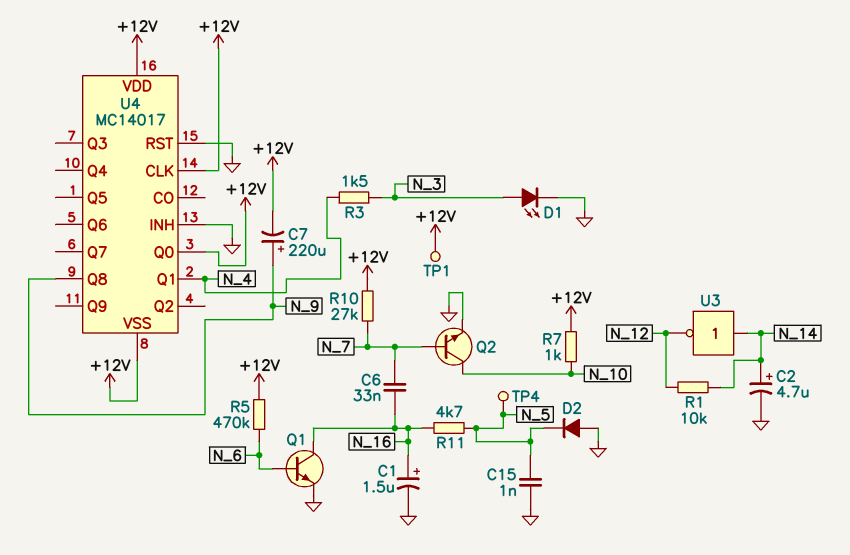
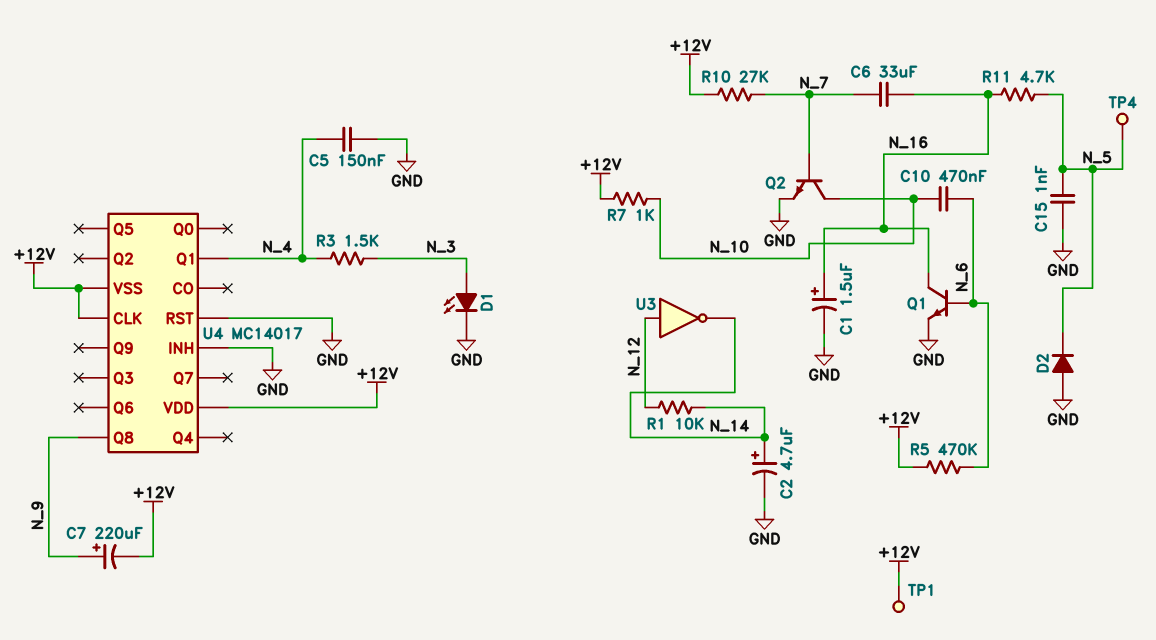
C5: none -> 150nF (GND, N_4)
C6: 33nF (N_7, N_16) -> 33uF (N_7, N_16)
C10: none -> 470nF (N_6, N_10)
U3: NOT (in N_14, out N_12) -> NOT (in N_12, out N_14)
U4 pin Q0: +12V -> none

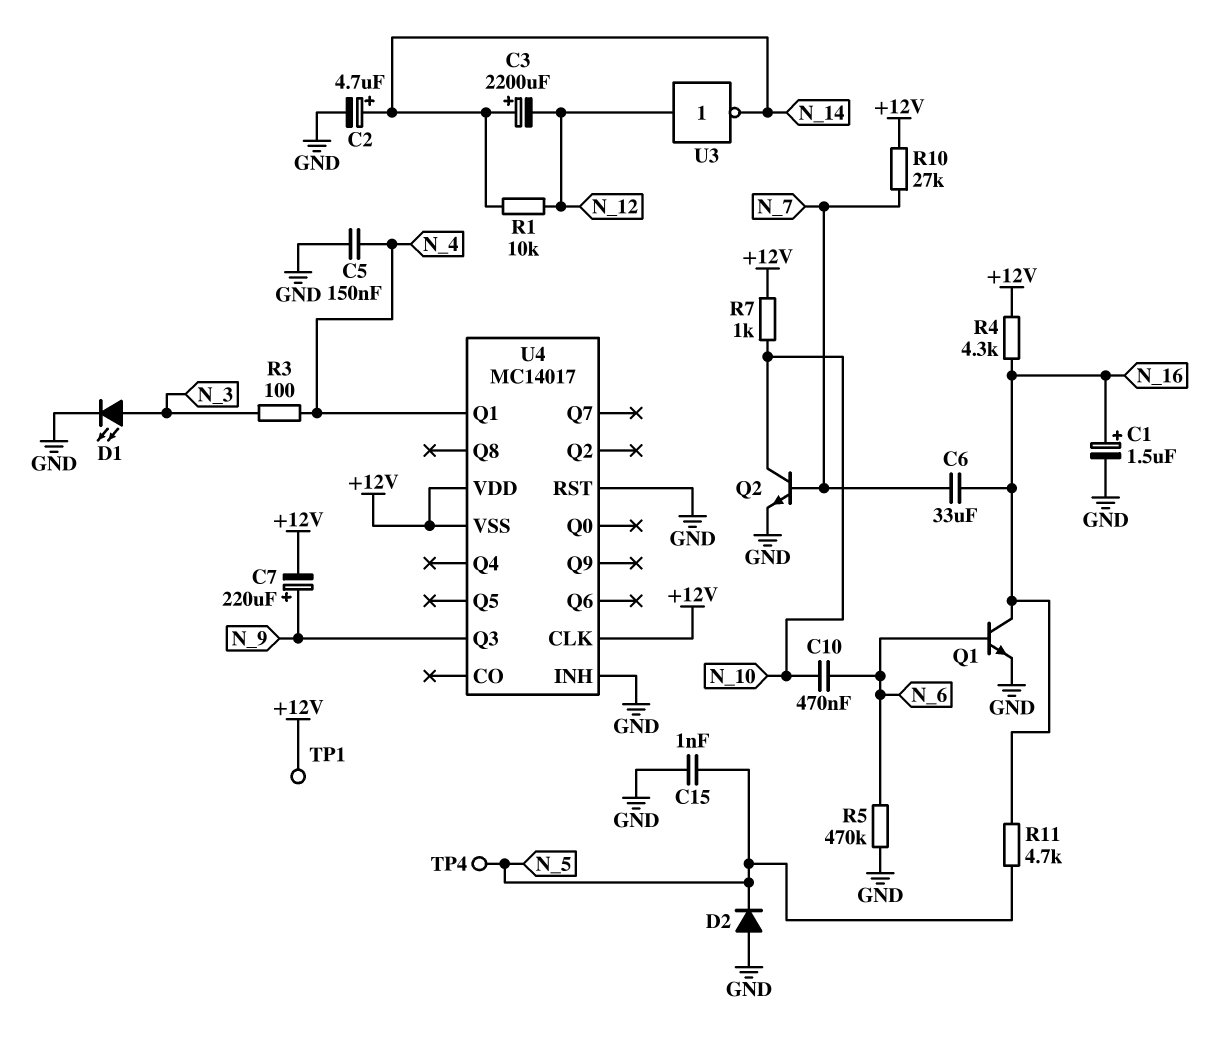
C3: none -> 2200uF (plus N_14, minus N_12)
R3: 1.5k (N_3, N_4) -> 100 (N_3, N_4)
R4: none -> 4.3k (+12V, N_16)
R5: 470k (+12V, N_6) -> 470k (GND, N_6)
U4 pin Q3: none -> N_9
U4 pin Q8: N_9 -> none

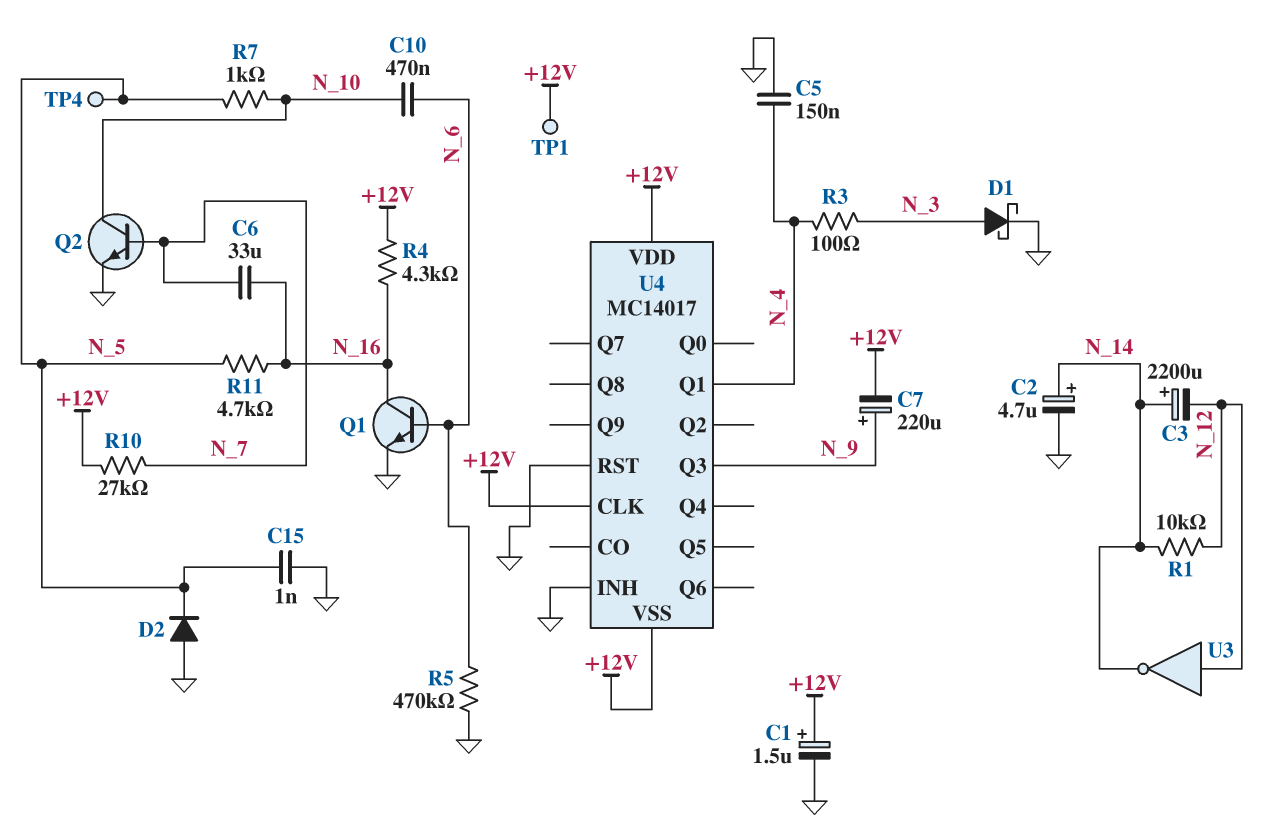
C1: 1.5uF (plus N_16, minus GND) -> 1.5uF (plus +12V, minus GND)
D1: LED (A N_3, K GND) -> schottky (A N_3, K GND)
R7: 1k (+12V, N_10) -> 1k (N_5, N_10)

